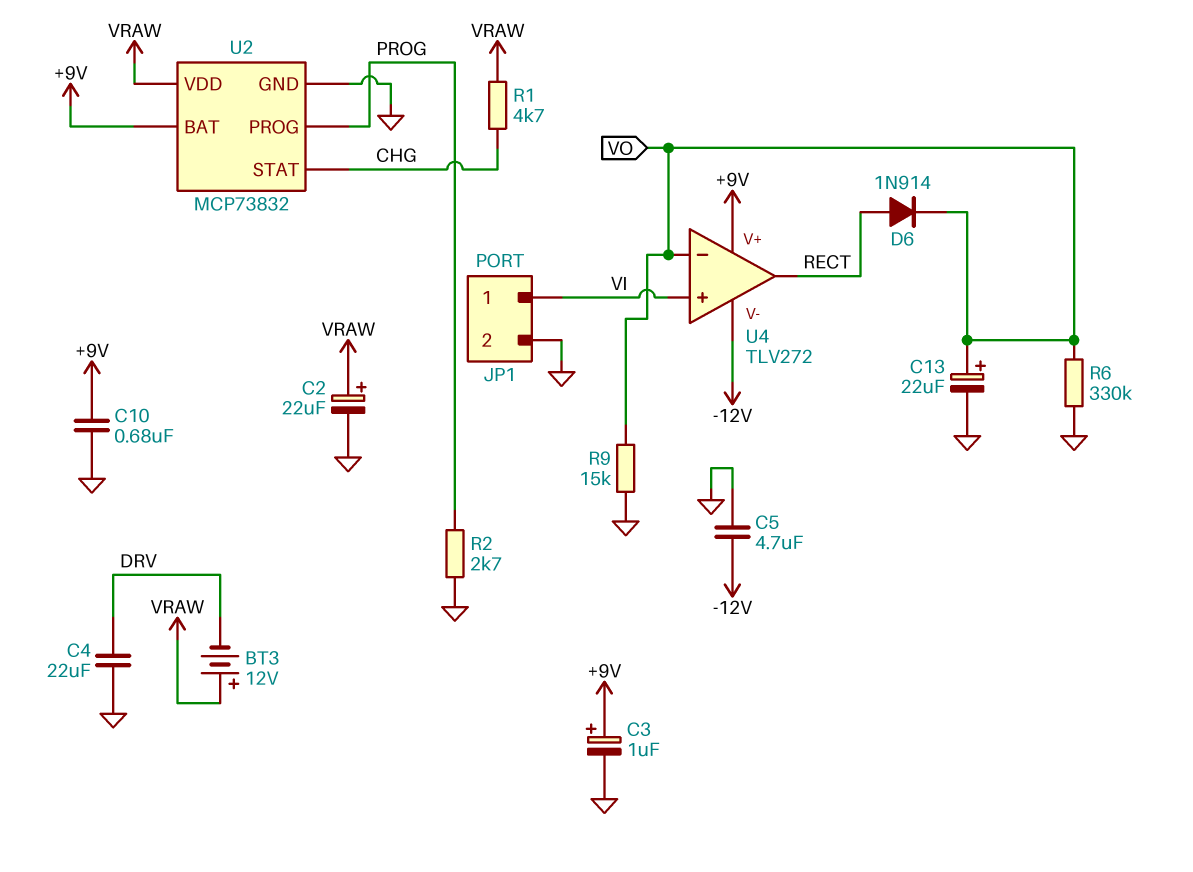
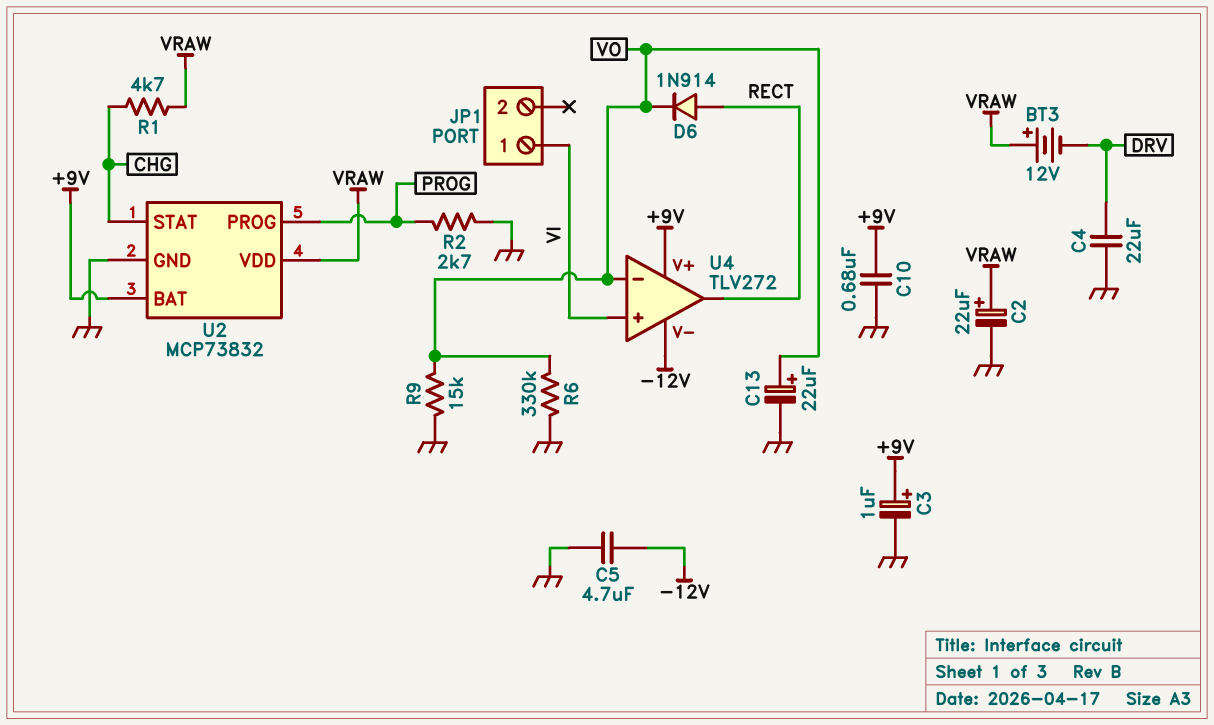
JP1 pin 2: GND -> none

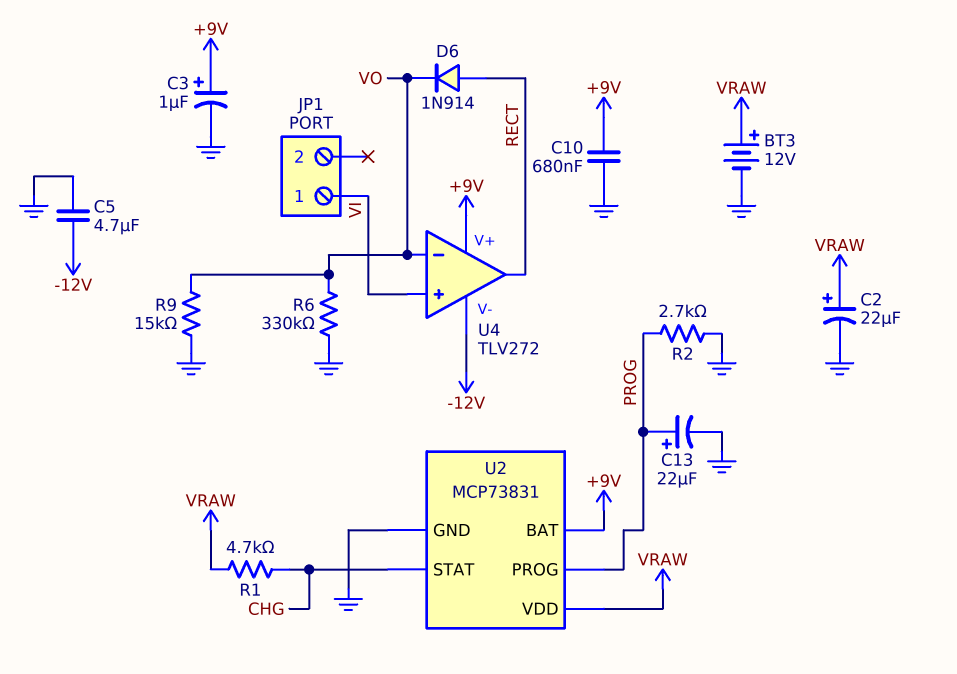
BT3: 12V (plus VRAW, minus DRV) -> 12V (plus VRAW, minus GND)
C4: 22uF (DRV, GND) -> none
C13: 22uF (plus VO, minus GND) -> 22uF (plus PROG, minus GND)
U2: MCP73832 -> MCP73831

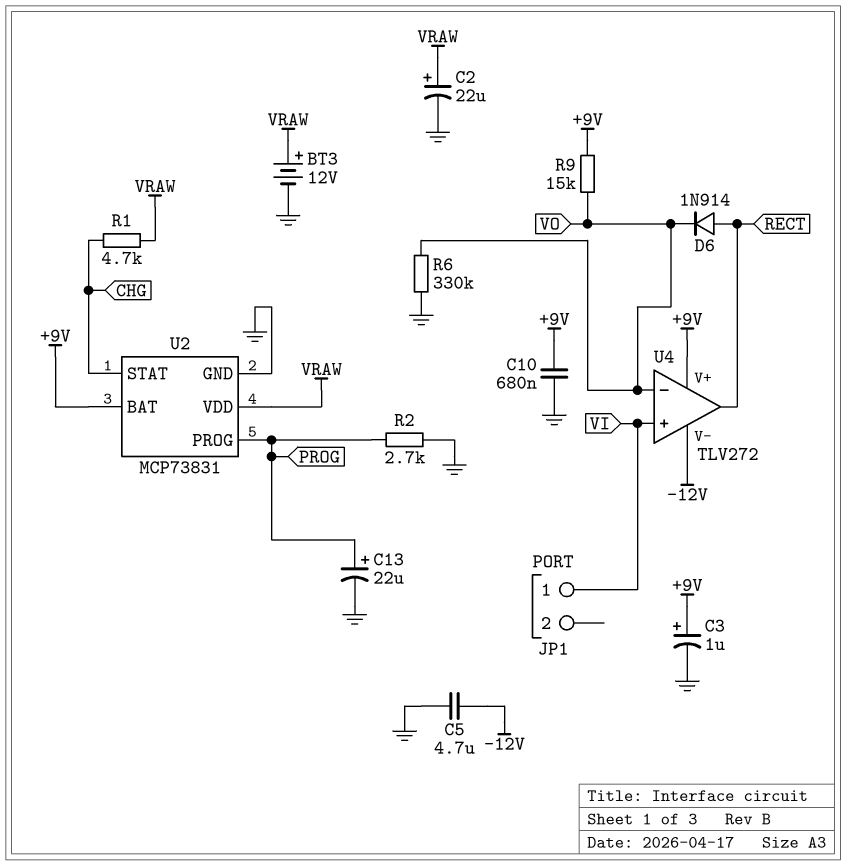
R9: 15k (GND, VO) -> 15k (+9V, VO)

